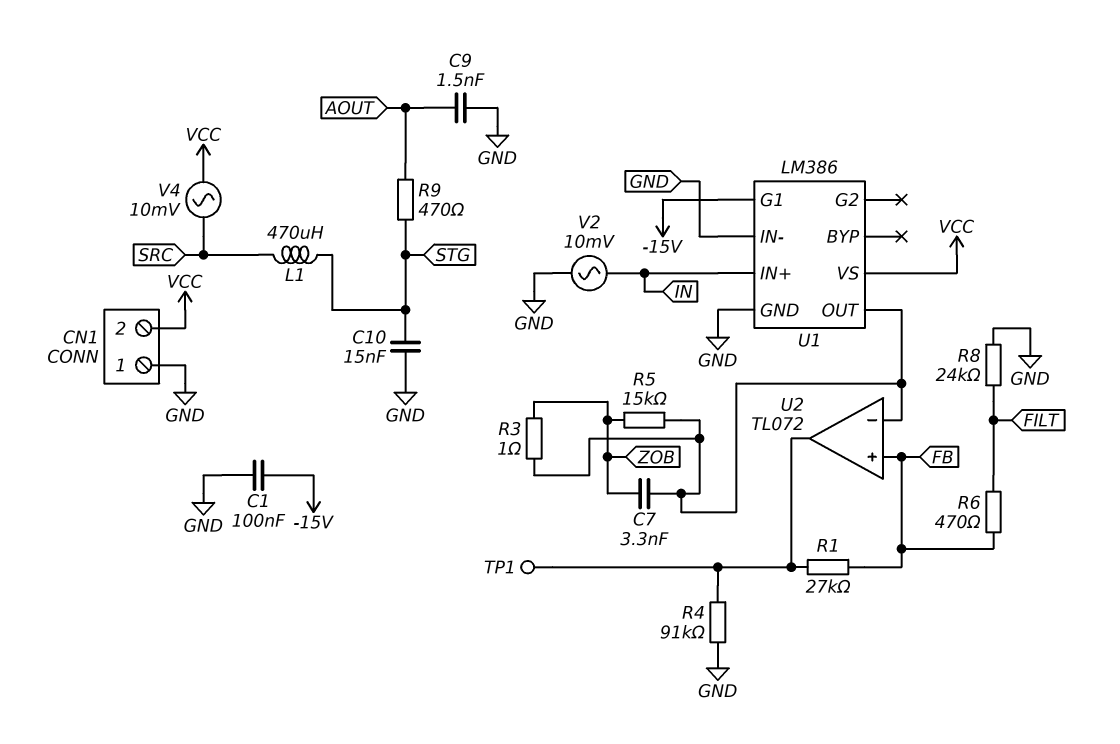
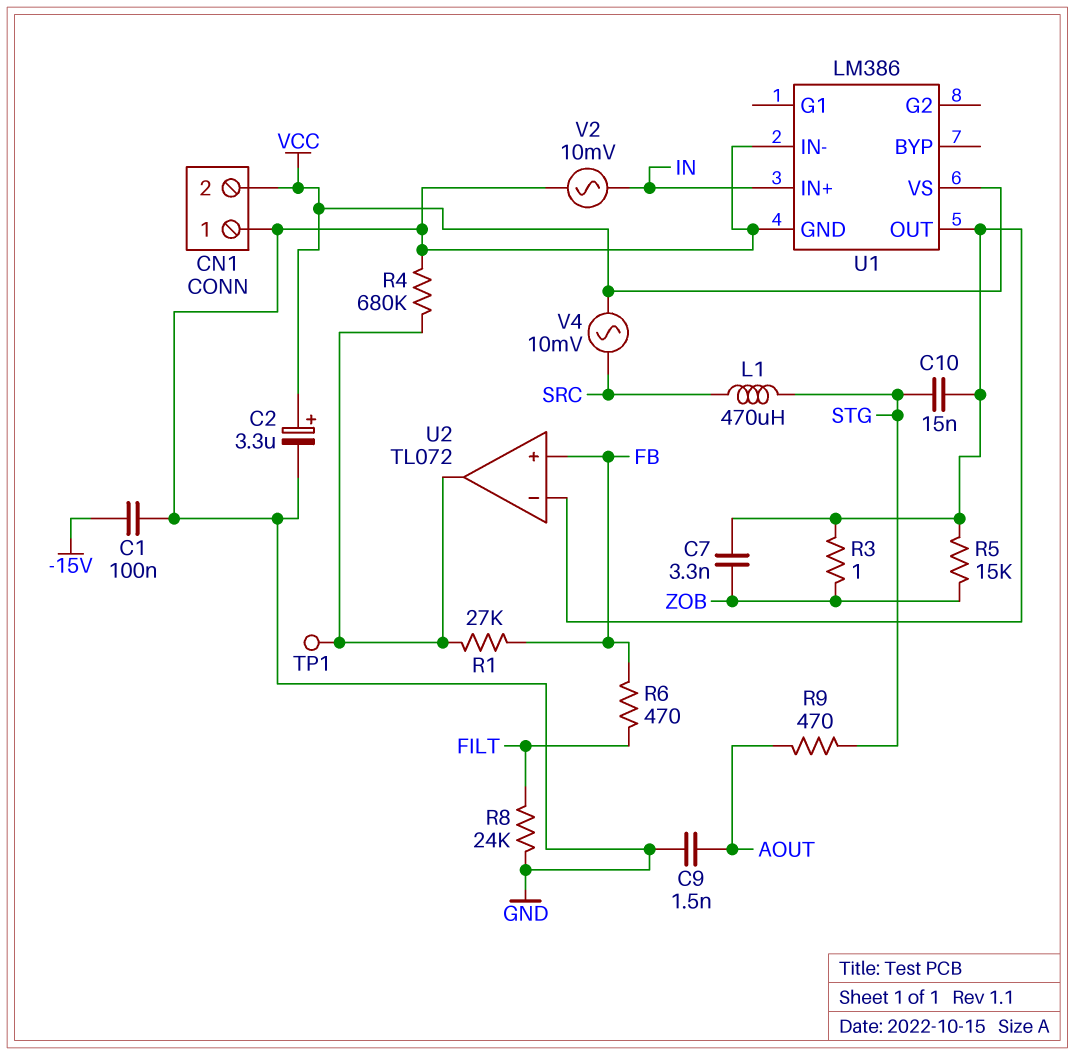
C2: none -> 3.3uF (plus VCC, minus GND)
C10: 15nF (GND, STG) -> 15nF (STG, U1/OUT)
R4: 91k (GND, U2/out) -> 680k (GND, U2/out)
U1 pin G1: -15V -> none

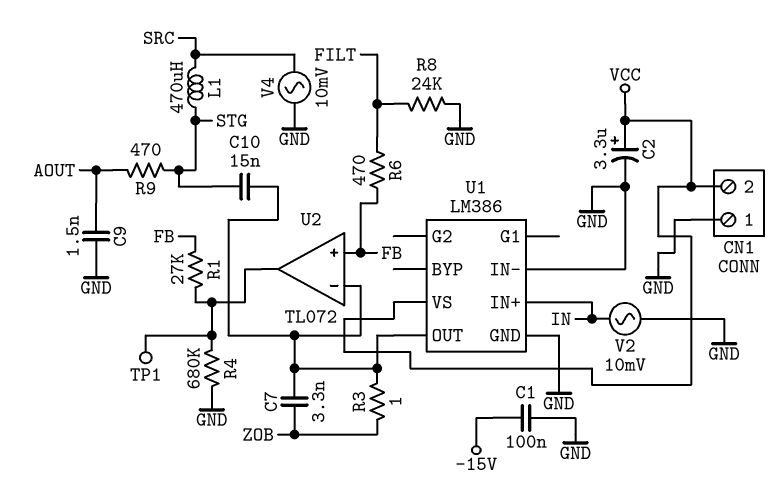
R5: 15k (U1/OUT, ZOB) -> none
V4: AC 10mV (SRC, VCC) -> AC 10mV (GND, SRC)

